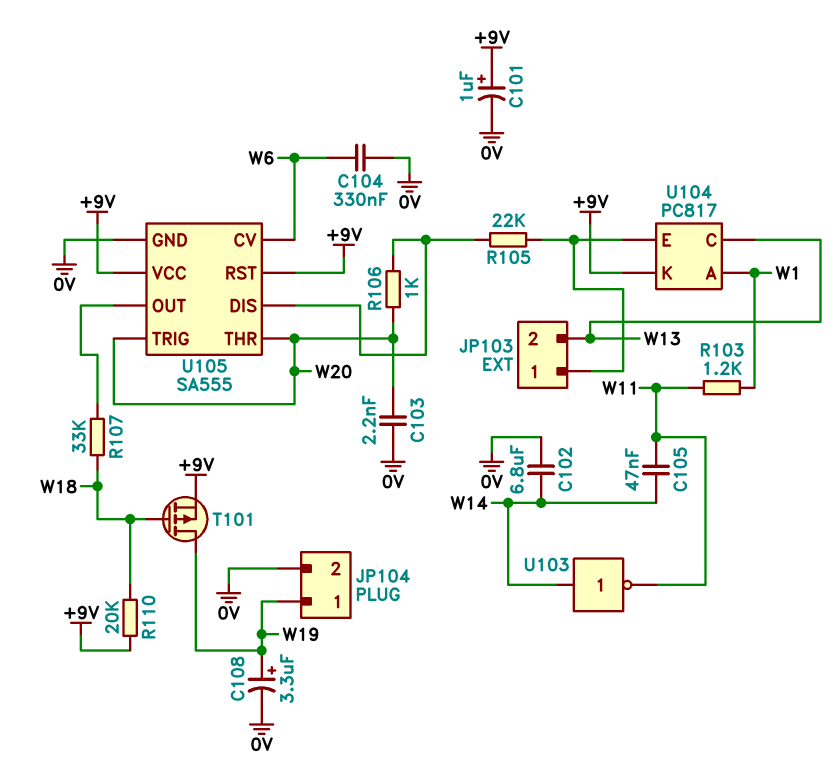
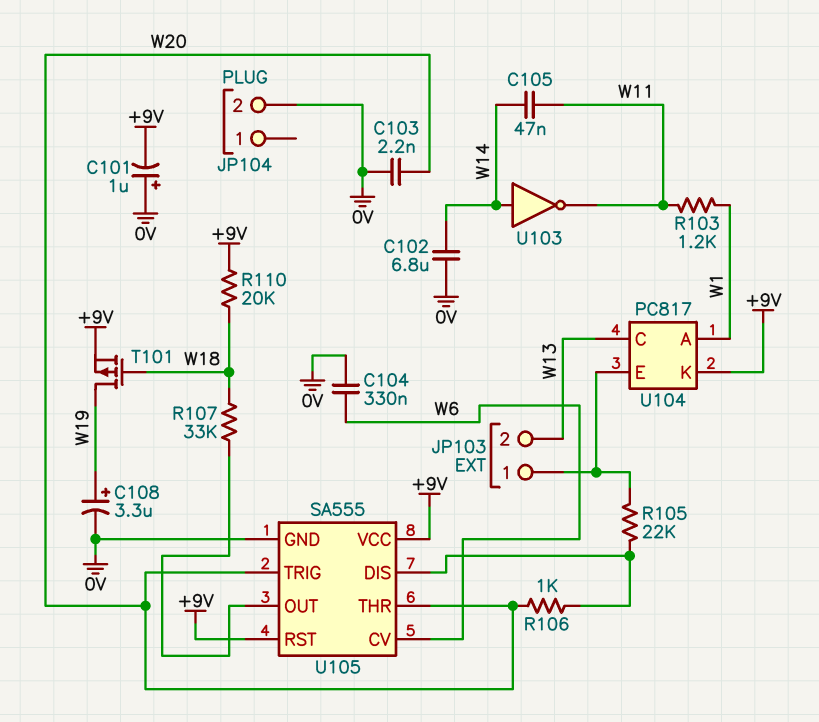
C101: 1uF (plus +9V, minus 0V) -> 1uF (plus 0V, minus +9V)
JP104 pin 1: W19 -> none

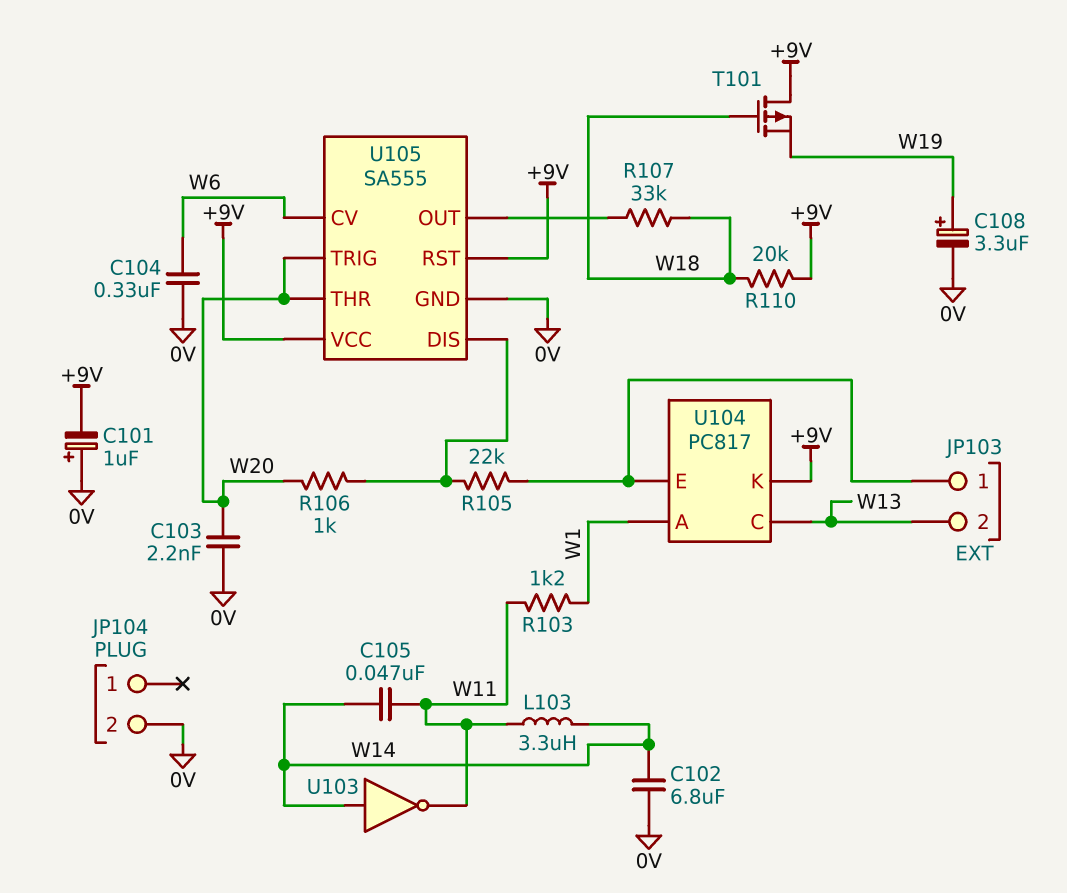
L103: none -> 3.3uH (W11, W14)
T101: PMOS (G W18, D W19, S +9V) -> PMOS (G W18, D +9V, S W19)

